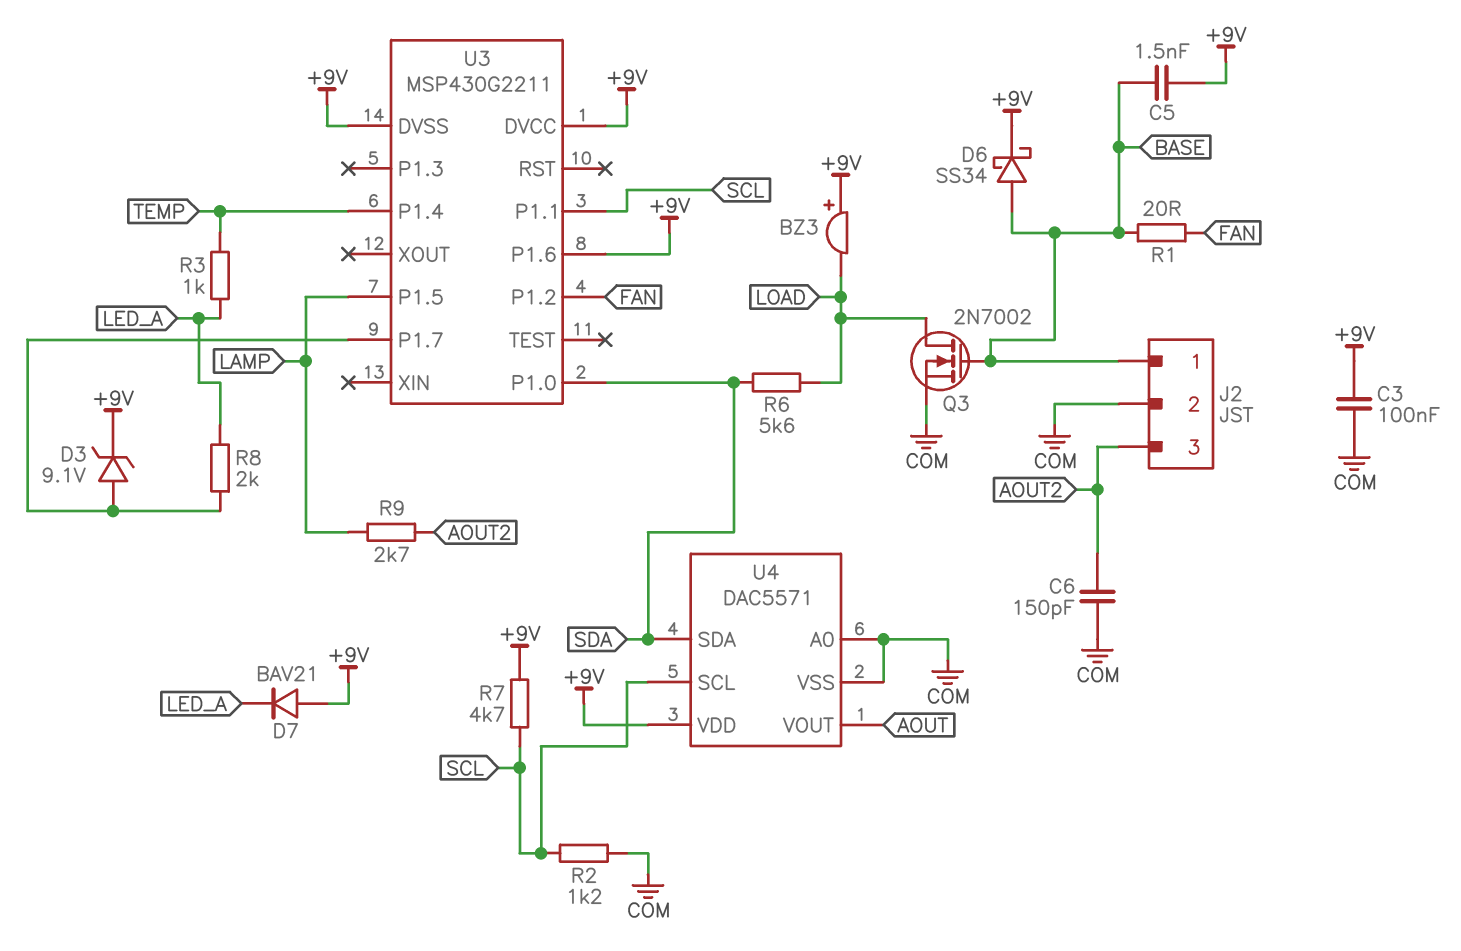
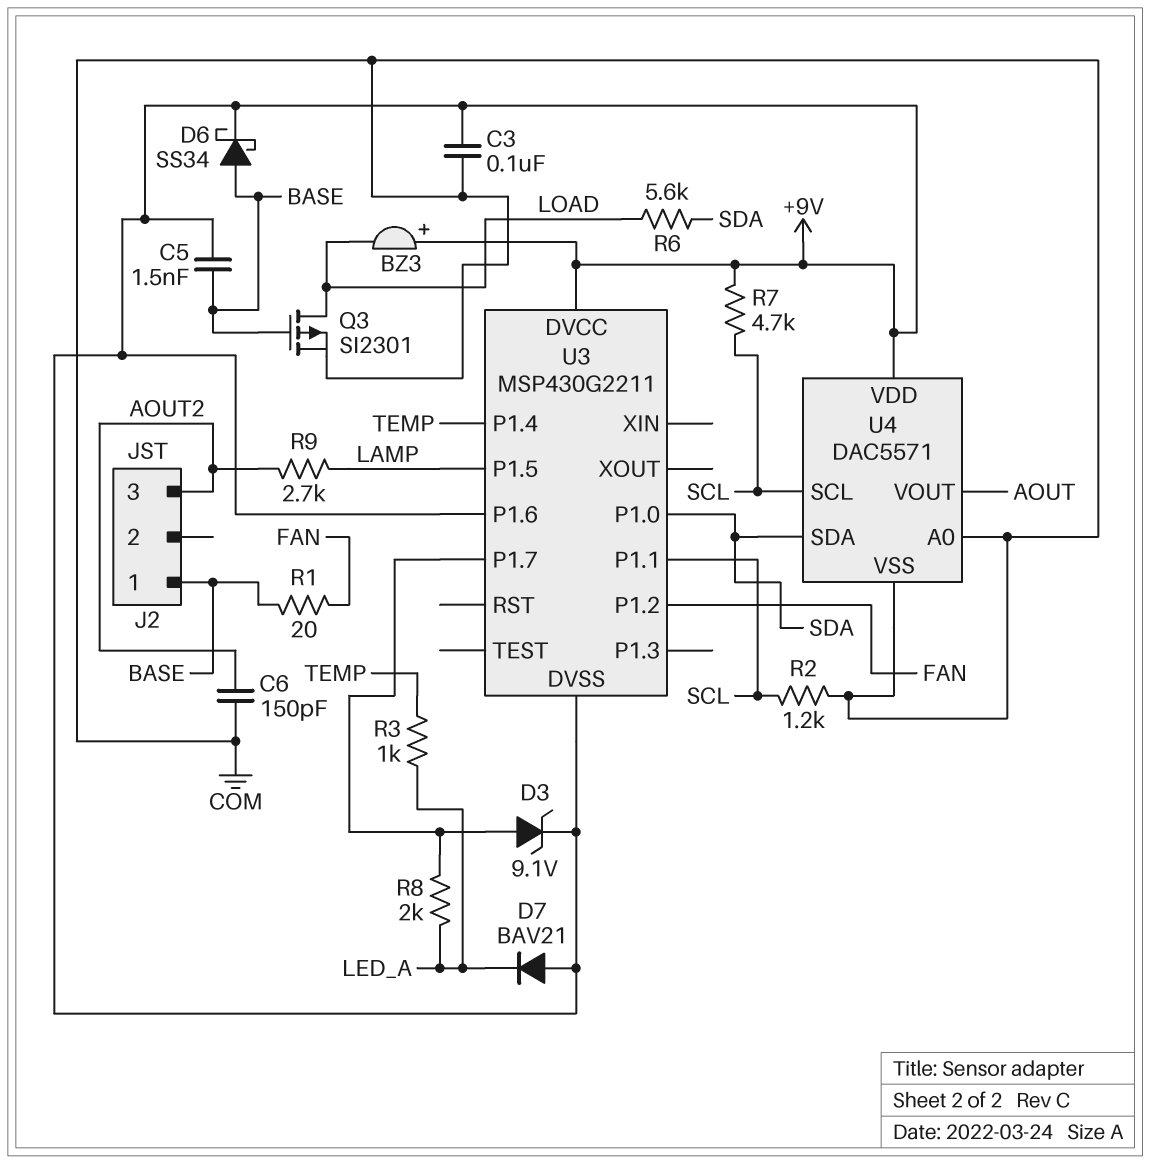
J2 pin 2: COM -> none
Q3: NMOS 2N7002 (G BASE, D LOAD, S COM) -> PMOS SI2301 (G BASE, D LOAD, S COM)

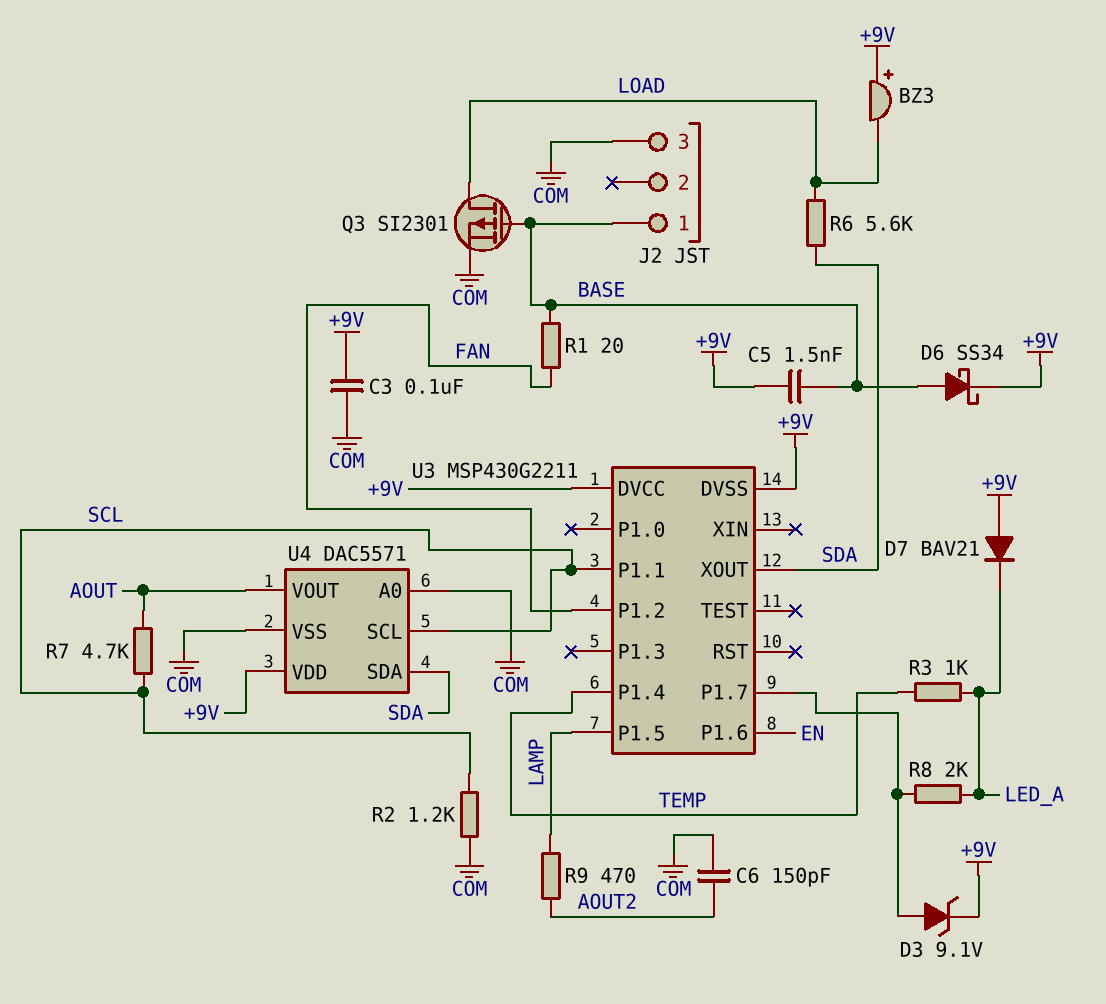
J2 pin 3: AOUT2 -> COM
R7: 4.7k (+9V, SCL) -> 4.7k (AOUT, SCL)
R9: 2.7k (AOUT2, LAMP) -> 470 (AOUT2, LAMP)
U3 pin P1.0: SDA -> none
U3 pin P1.6: +9V -> EN
U3 pin XOUT: none -> SDA

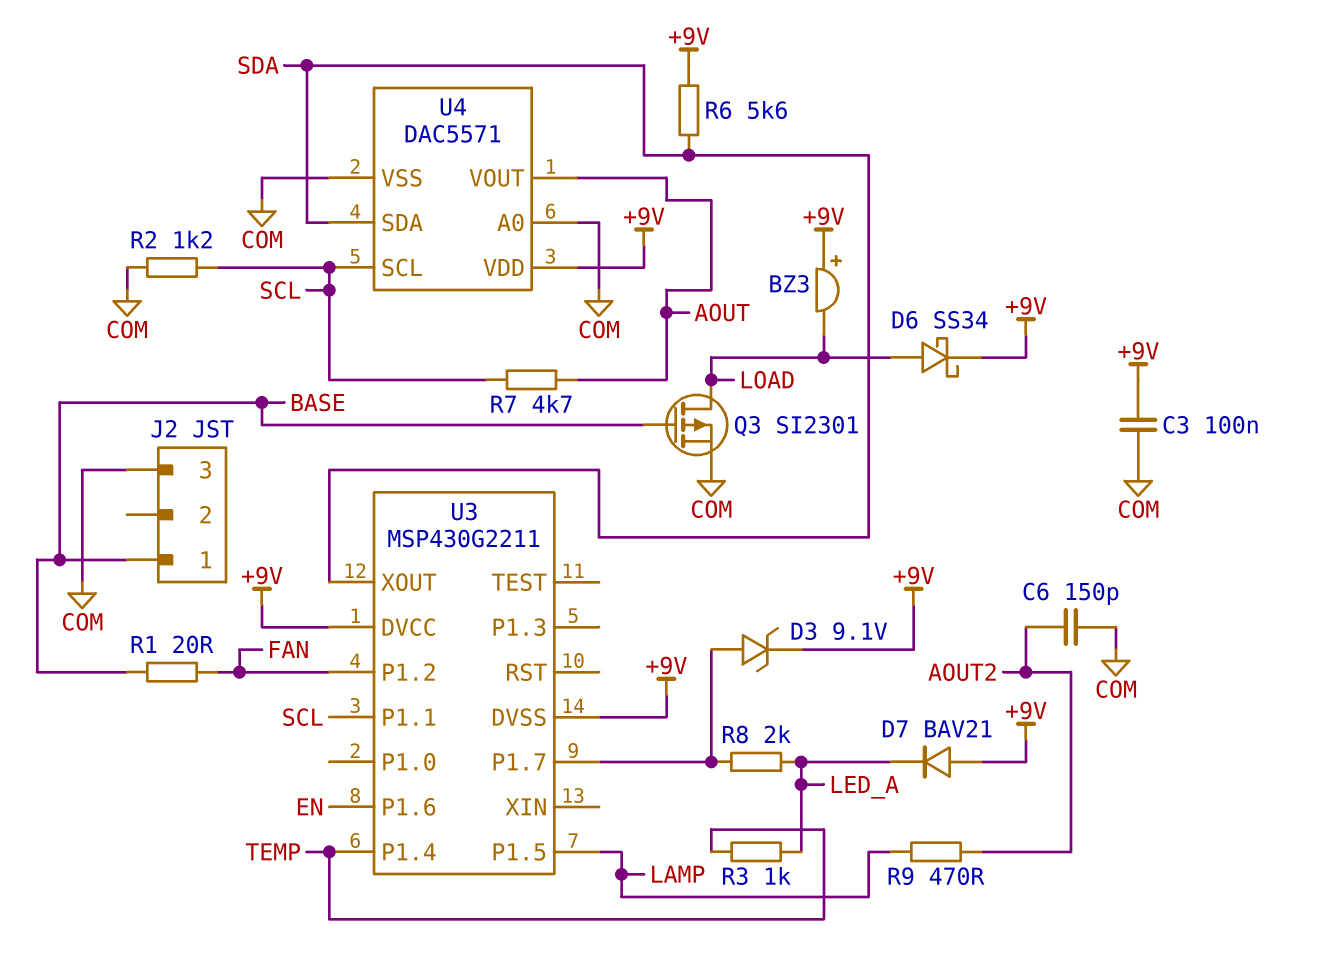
C5: 1.5nF (+9V, BASE) -> none
D6: schottky SS34 (A BASE, K +9V) -> schottky SS34 (A LOAD, K +9V)
R6: 5.6k (LOAD, SDA) -> 5.6k (+9V, SDA)

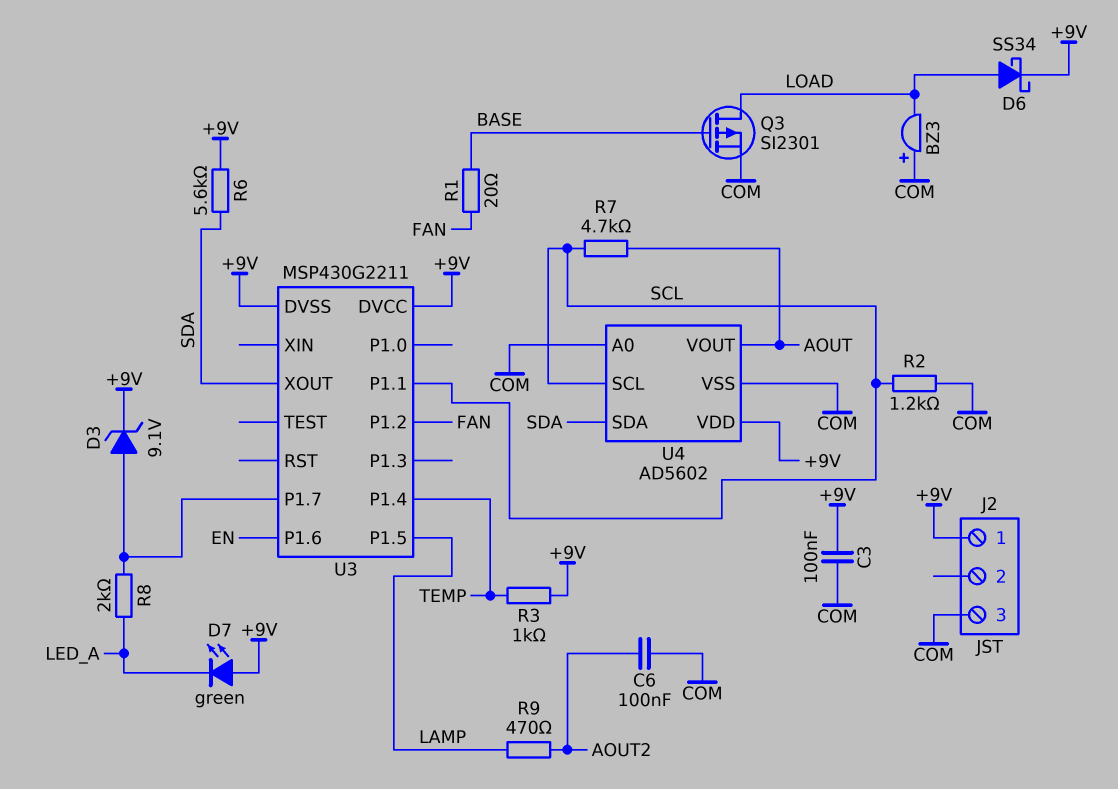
BZ3: buzzer (plus +9V, minus LOAD) -> buzzer (plus COM, minus LOAD)
C6: 150pF (AOUT2, COM) -> 100nF (AOUT2, COM)
D7: diode BAV21 (A +9V, K LED_A) -> LED green (A +9V, K LED_A)
J2 pin 1: BASE -> +9V
R3: 1k (LED_A, TEMP) -> 1k (+9V, TEMP)
U4: DAC5571 -> AD5602

